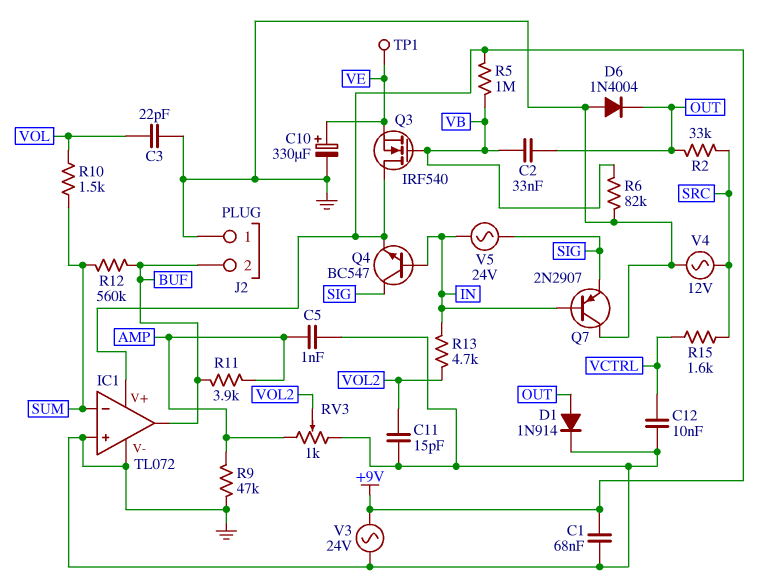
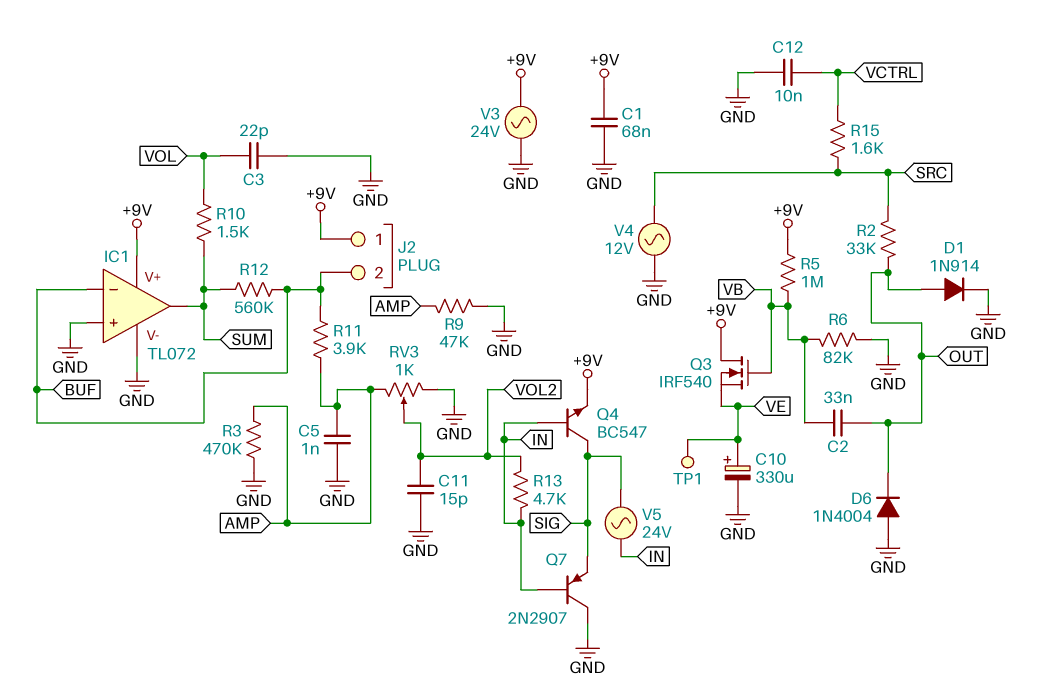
IC1 pin in-: SUM -> BUF
IC1 pin out: BUF -> SUM
J2 pin 1: GND -> +9V
R3: none -> 470k (AMP, GND)

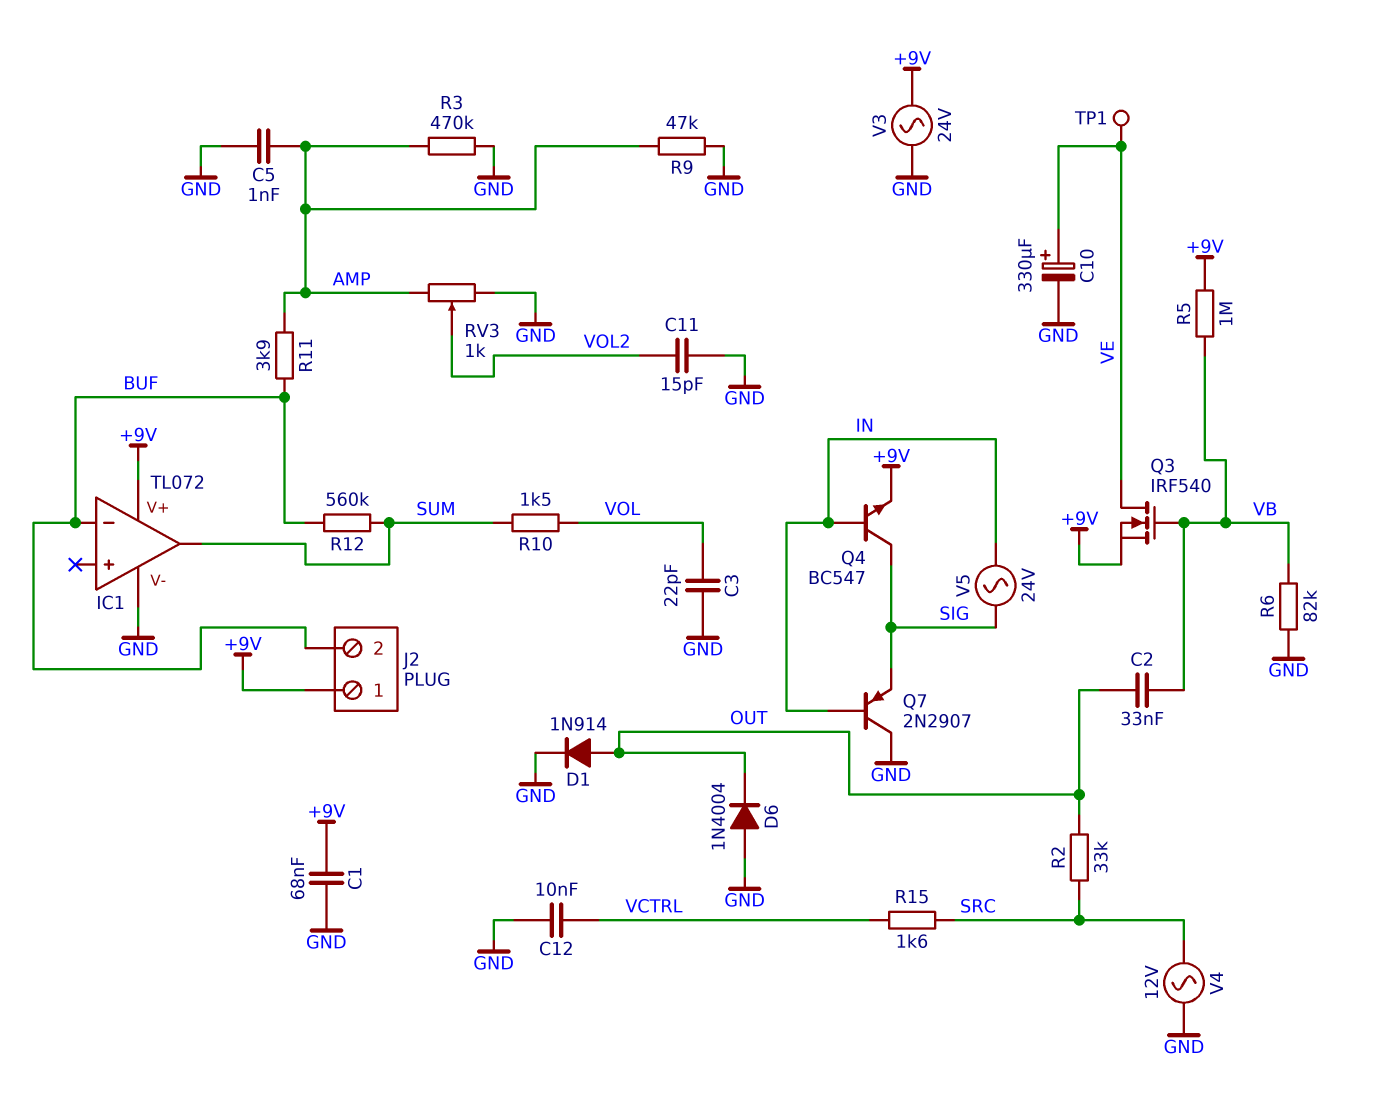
IC1 pin in+: GND -> none
Q3: NMOS IRF540 (G VB, D +9V, S VE) -> NMOS IRF540 (G VB, D VE, S +9V)
R13: 4.7k (IN, VOL2) -> none

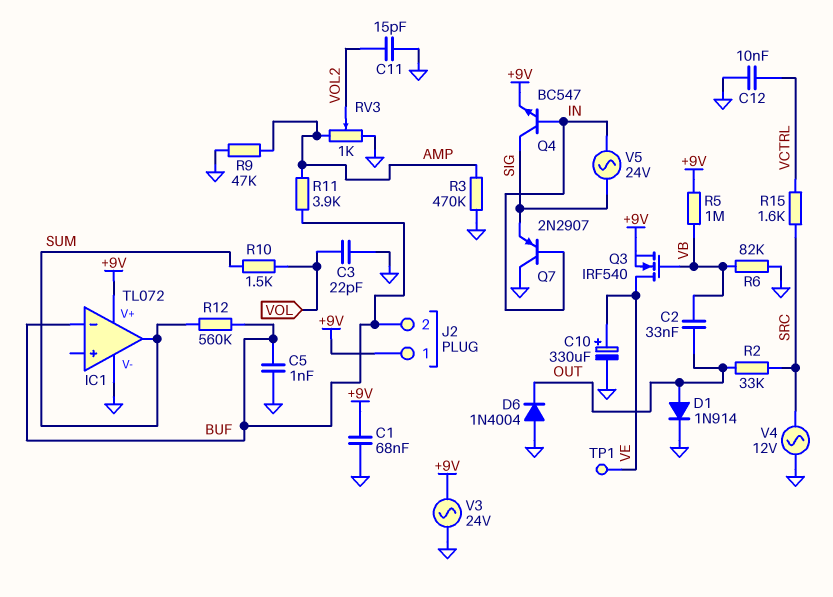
C5: 1nF (AMP, GND) -> 1nF (BUF, GND)

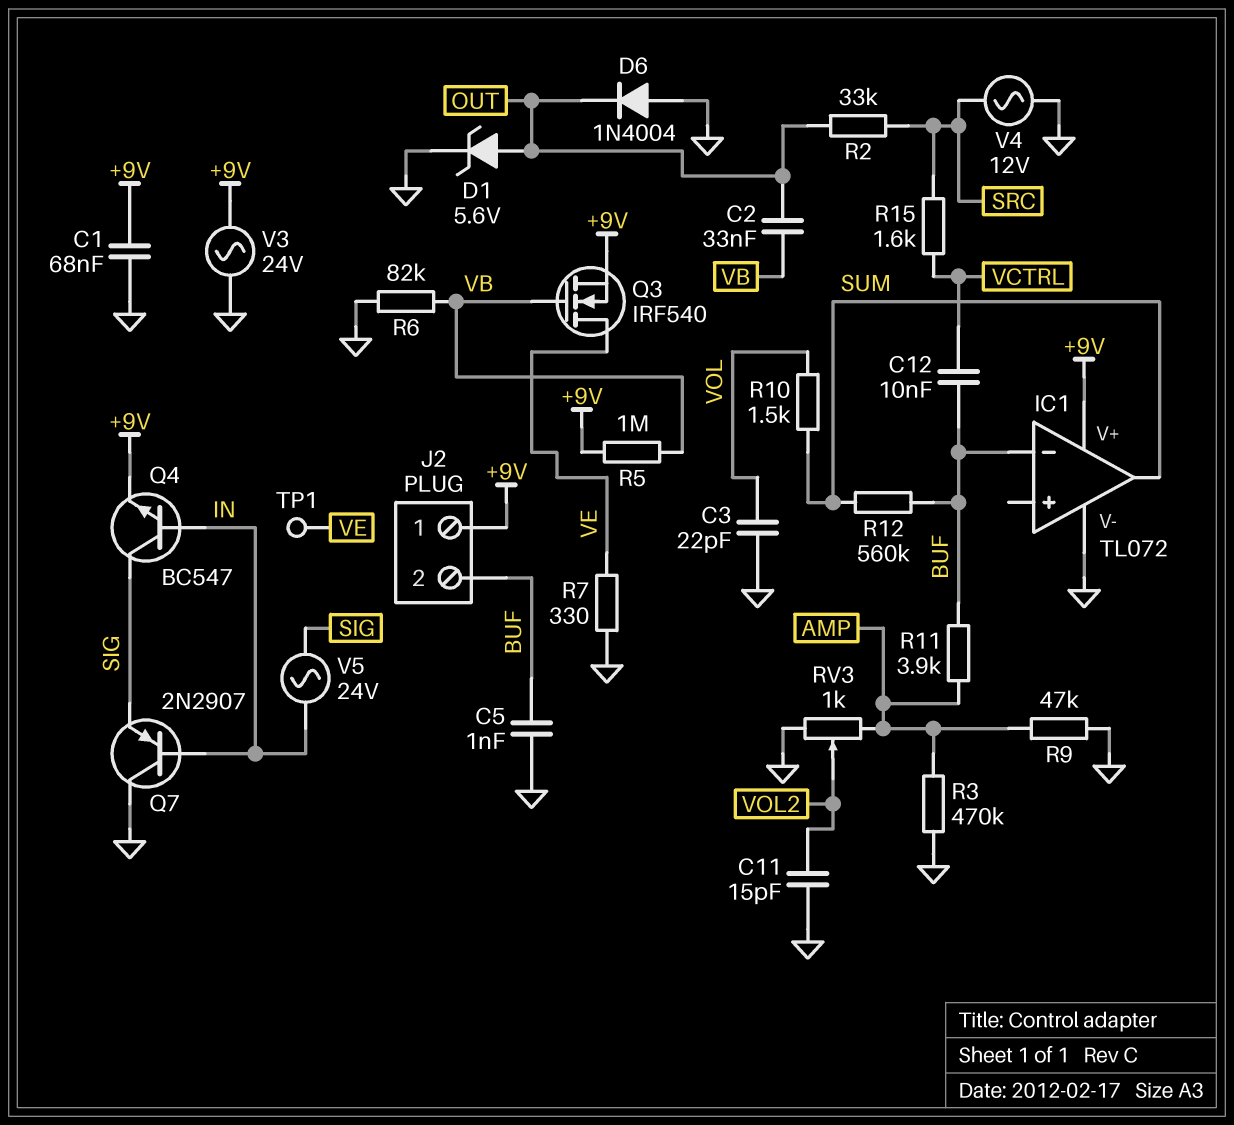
C10: 330uF (plus VE, minus GND) -> none
C12: 10nF (GND, VCTRL) -> 10nF (BUF, VCTRL)
D1: diode 1N914 (A OUT, K GND) -> zener 5.6V (A OUT, K GND)
R7: none -> 330 (GND, VE)

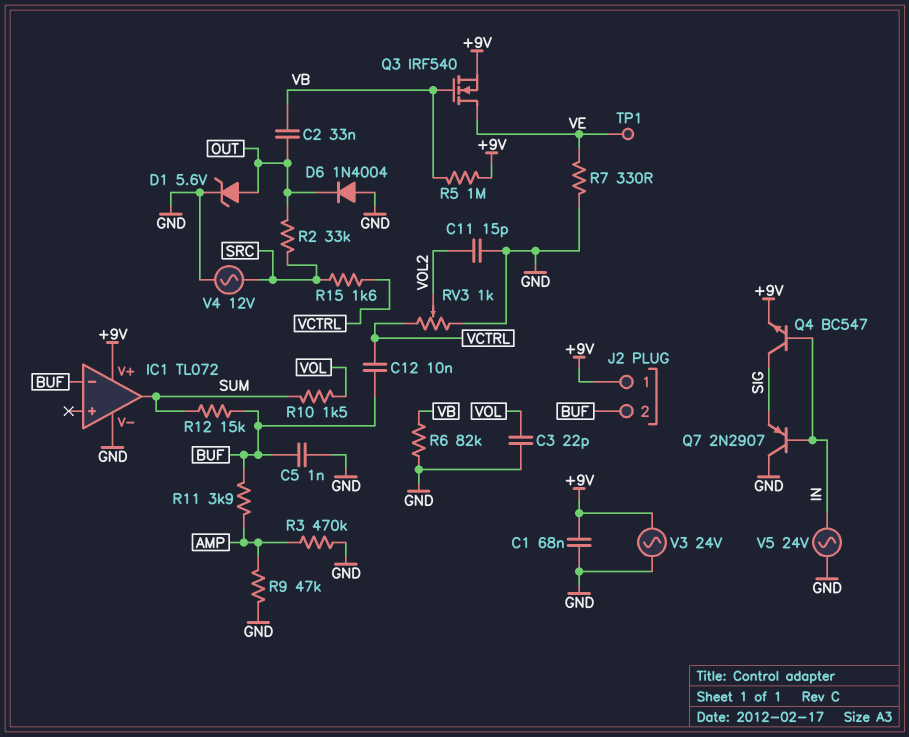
R12: 560k (BUF, SUM) -> 15k (BUF, SUM)
RV3: 1k (AMP, GND, wiper VOL2) -> 1k (GND, VCTRL, wiper VOL2)
V5: AC 24V (IN, SIG) -> AC 24V (GND, IN)

